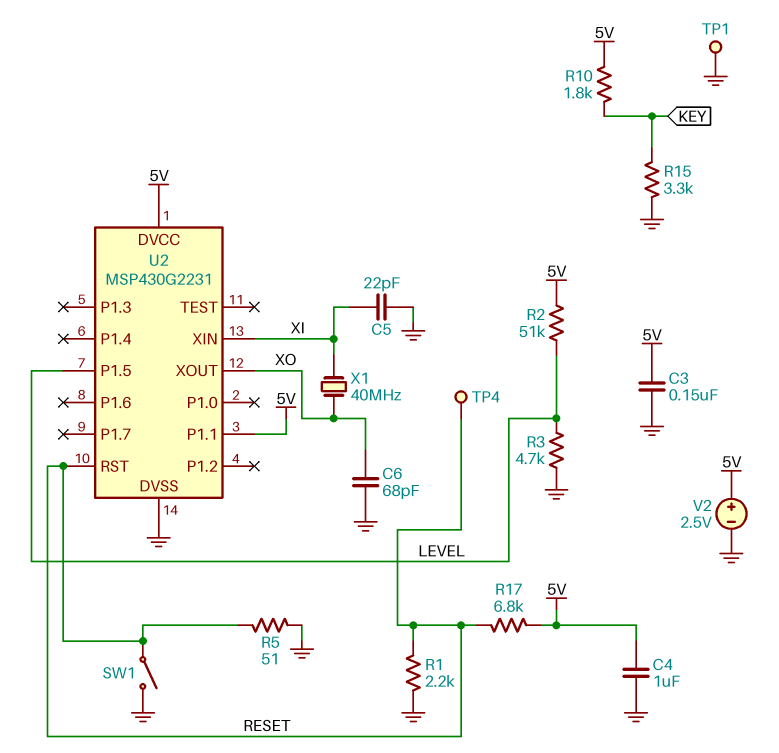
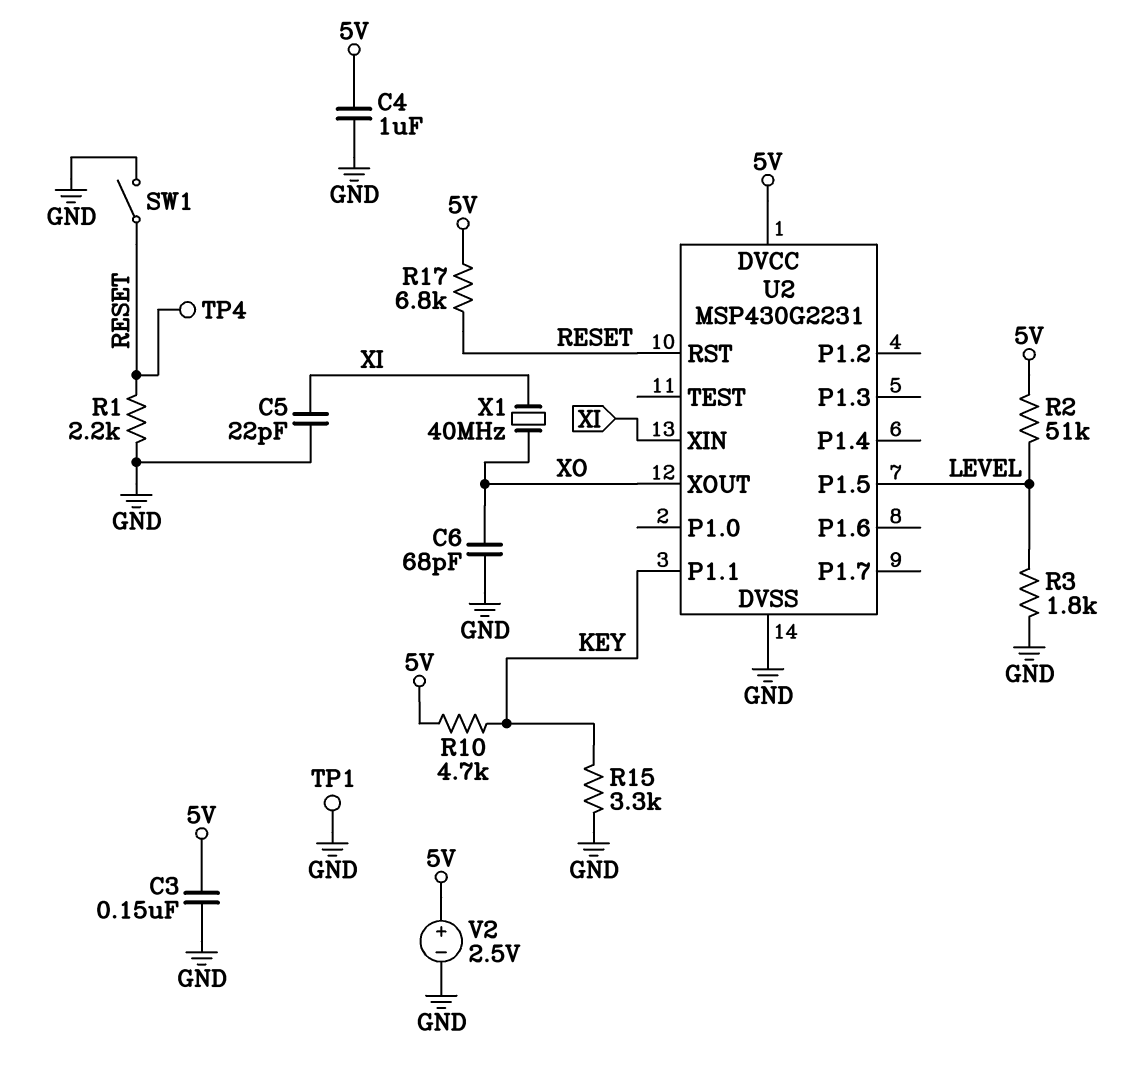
R3: 4.7k (GND, LEVEL) -> 1.8k (GND, LEVEL)
R5: 51 (GND, RESET) -> none
R10: 1.8k (5V, KEY) -> 4.7k (5V, KEY)
U2 pin P1.1: 5V -> KEY

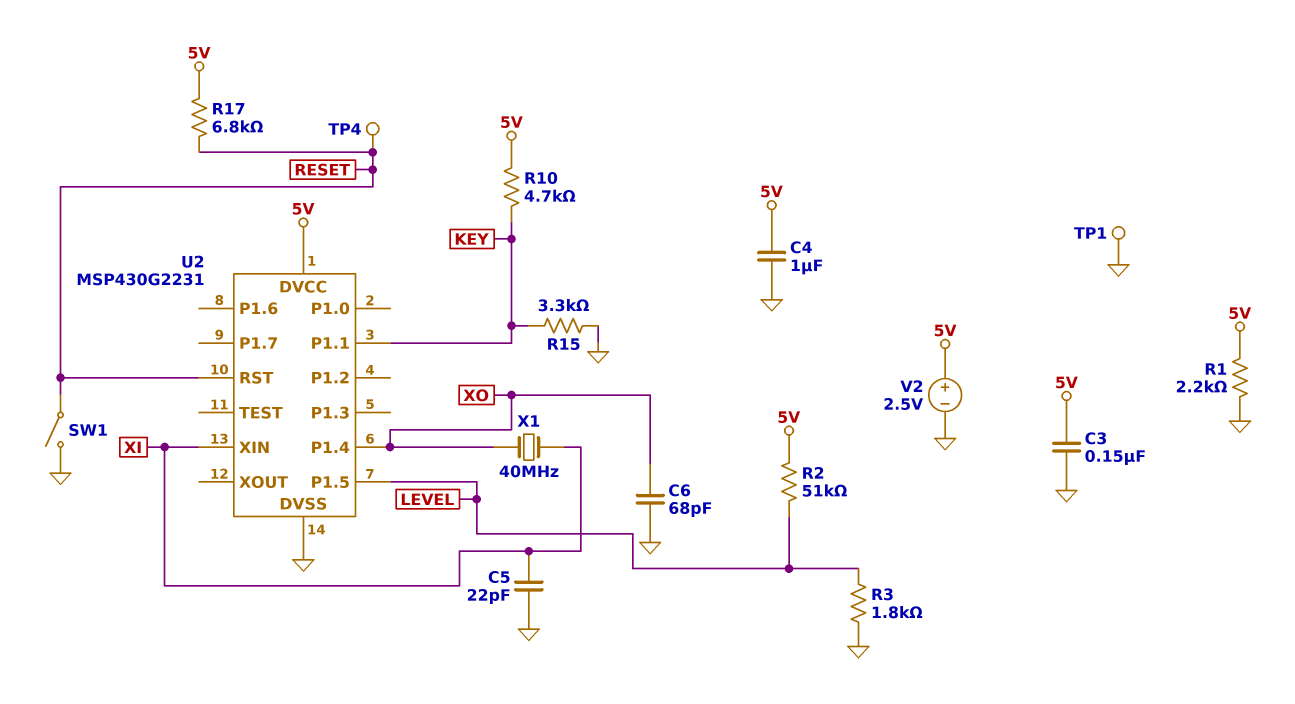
R1: 2.2k (GND, RESET) -> 2.2k (5V, GND)
U2 pin P1.4: none -> XO
U2 pin XOUT: XO -> none

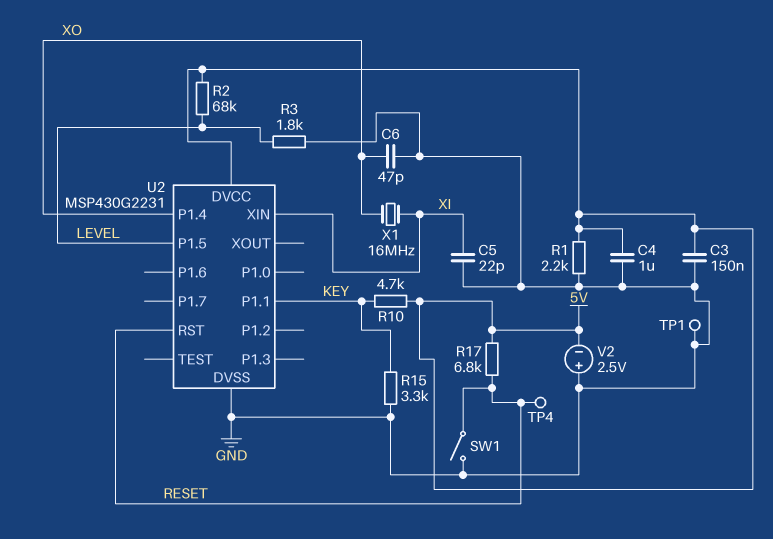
C6: 68pF (GND, XO) -> 47pF (GND, XO)
R2: 51k (5V, LEVEL) -> 68k (5V, LEVEL)
V2: 2.5V (plus 5V, minus GND) -> 2.5V (plus GND, minus 5V)
X1: 40MHz (XI, XO) -> 16MHz (XI, XO)

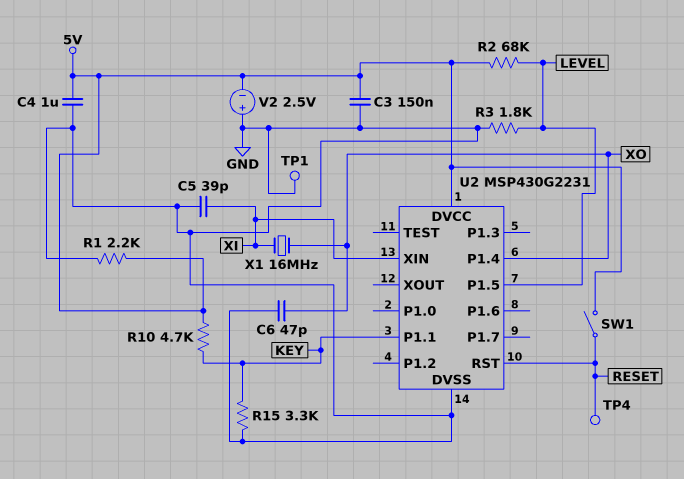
C5: 22pF (GND, XI) -> 39pF (GND, XI)
R17: 6.8k (5V, RESET) -> none
SW1: switch (GND, RESET) -> switch (5V, RESET)

